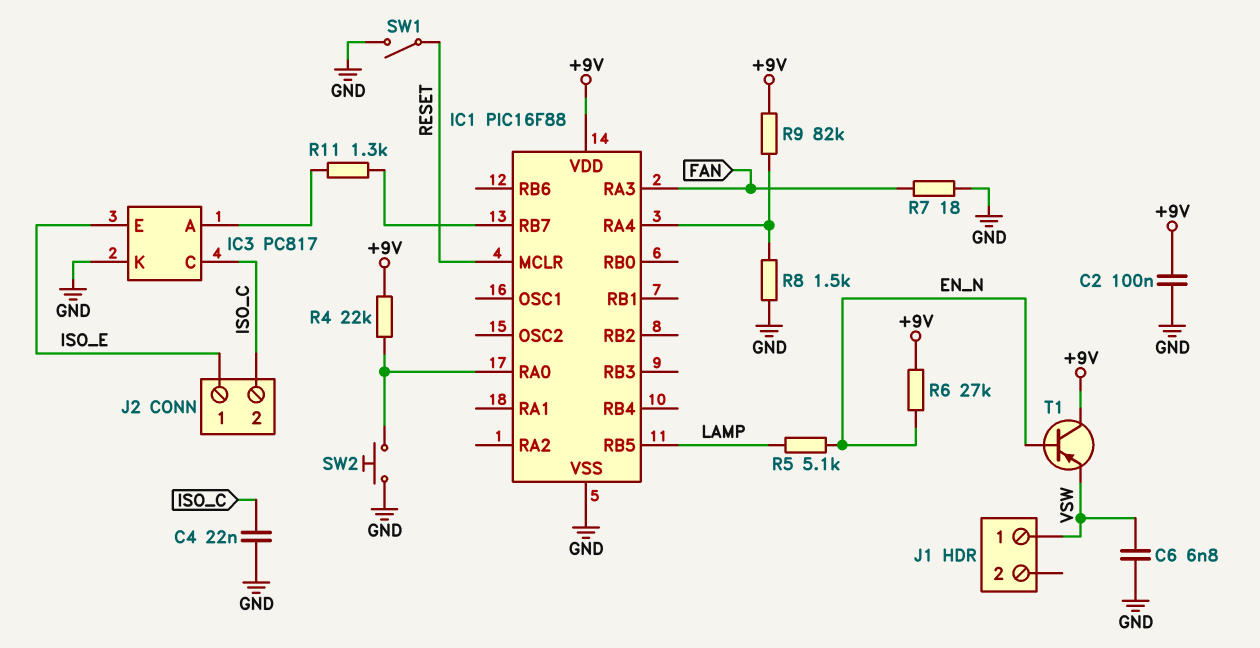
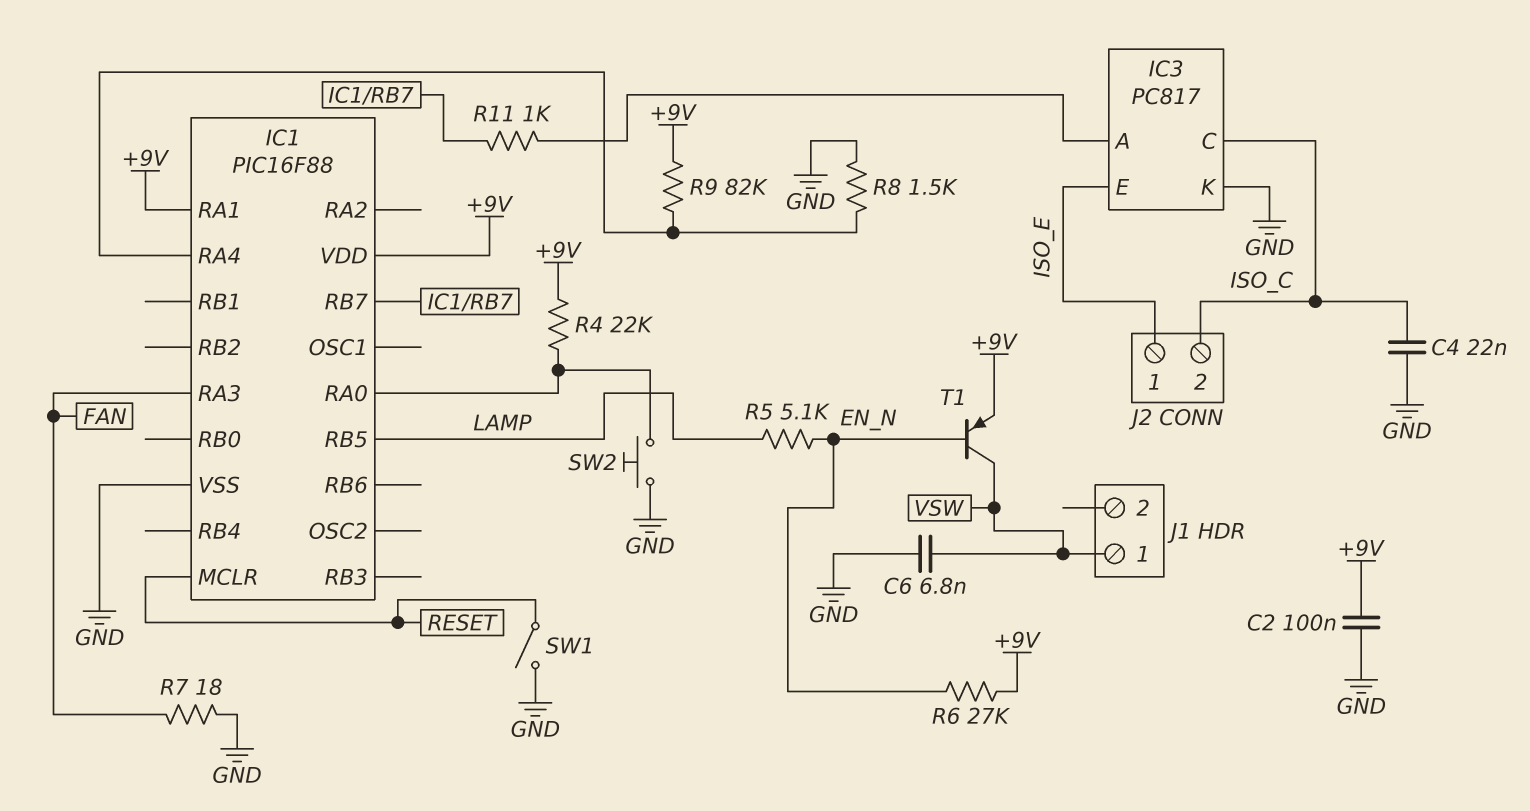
IC1 pin RA1: none -> +9V
R11: 1.3k (IC1/RB7, IC3/A) -> 1k (IC1/RB7, IC3/A)
T1: PNP (B EN_N, C +9V, E VSW) -> PNP (B EN_N, C VSW, E +9V)

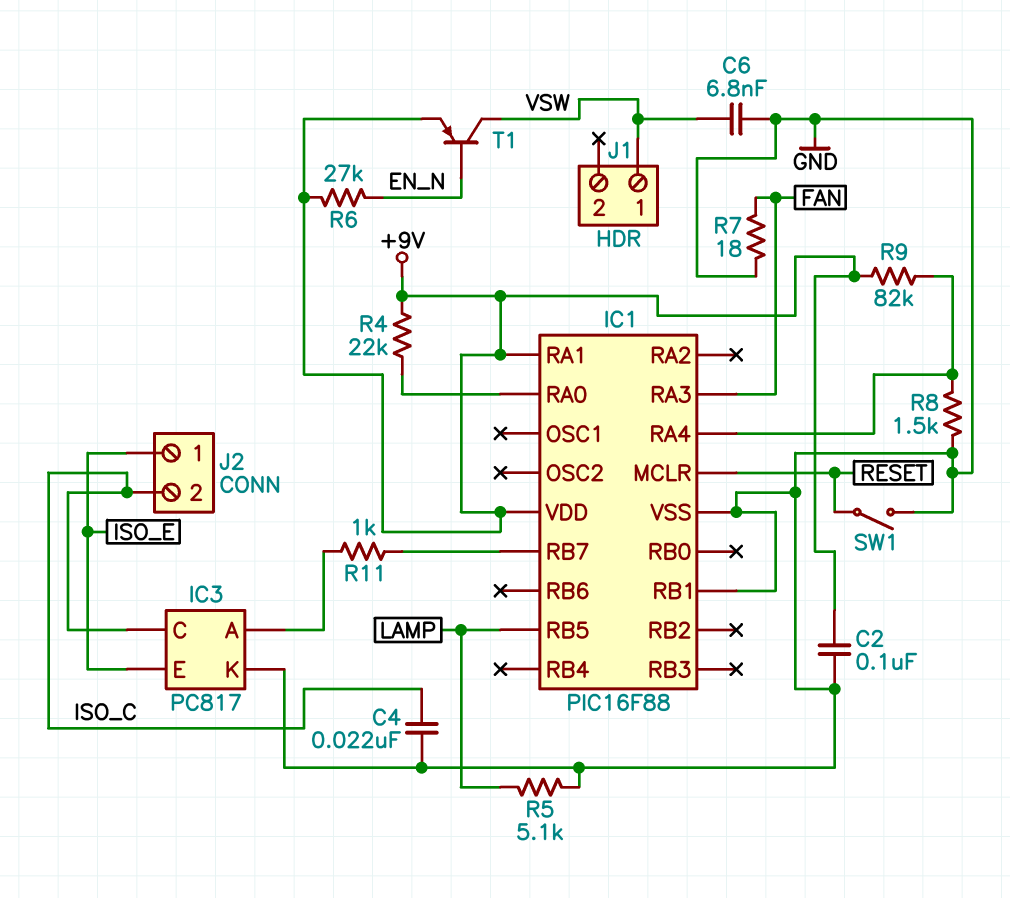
IC1 pin RB1: none -> GND
R5: 5.1k (EN_N, LAMP) -> 5.1k (GND, LAMP)
SW2: button (GND, IC1/RA0) -> none

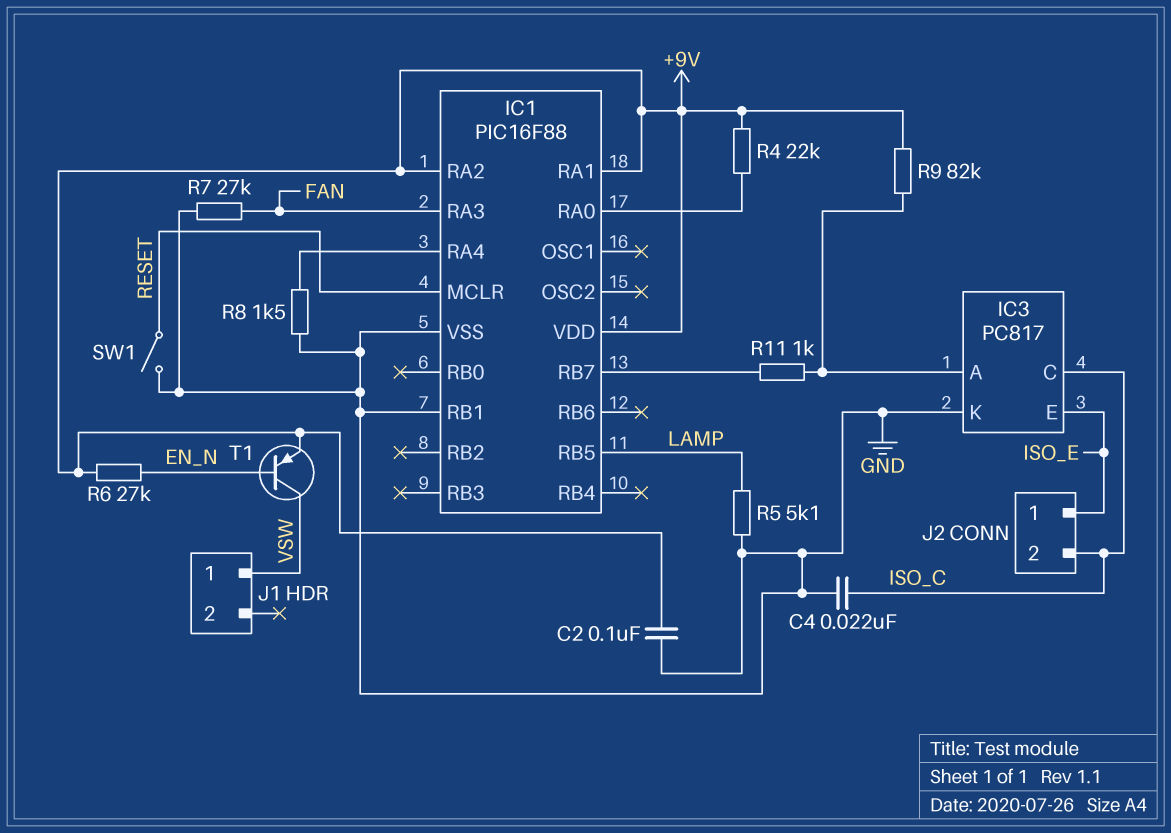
C6: 6.8nF (GND, VSW) -> none
IC1 pin RA2: none -> +9V
R7: 18 (FAN, GND) -> 27k (FAN, GND)
R9: 82k (+9V, IC1/RA4) -> 82k (+9V, IC3/A)

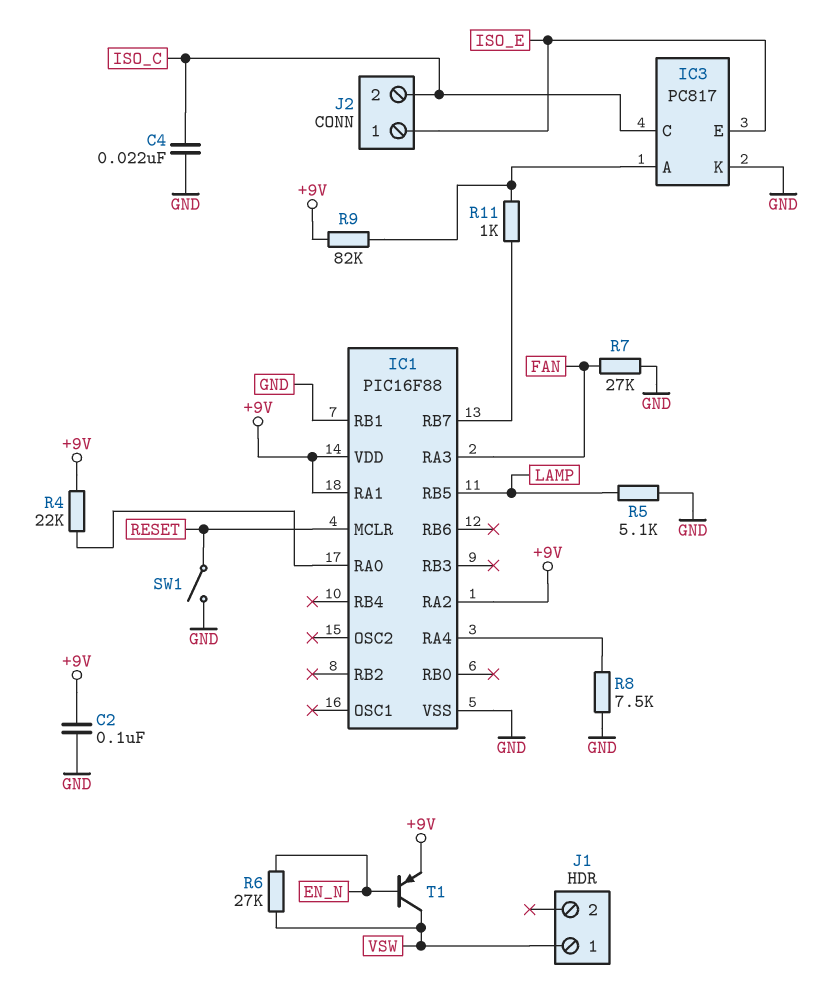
R6: 27k (+9V, EN_N) -> 27k (EN_N, VSW)
R8: 1.5k (GND, IC1/RA4) -> 7.5k (GND, IC1/RA4)

